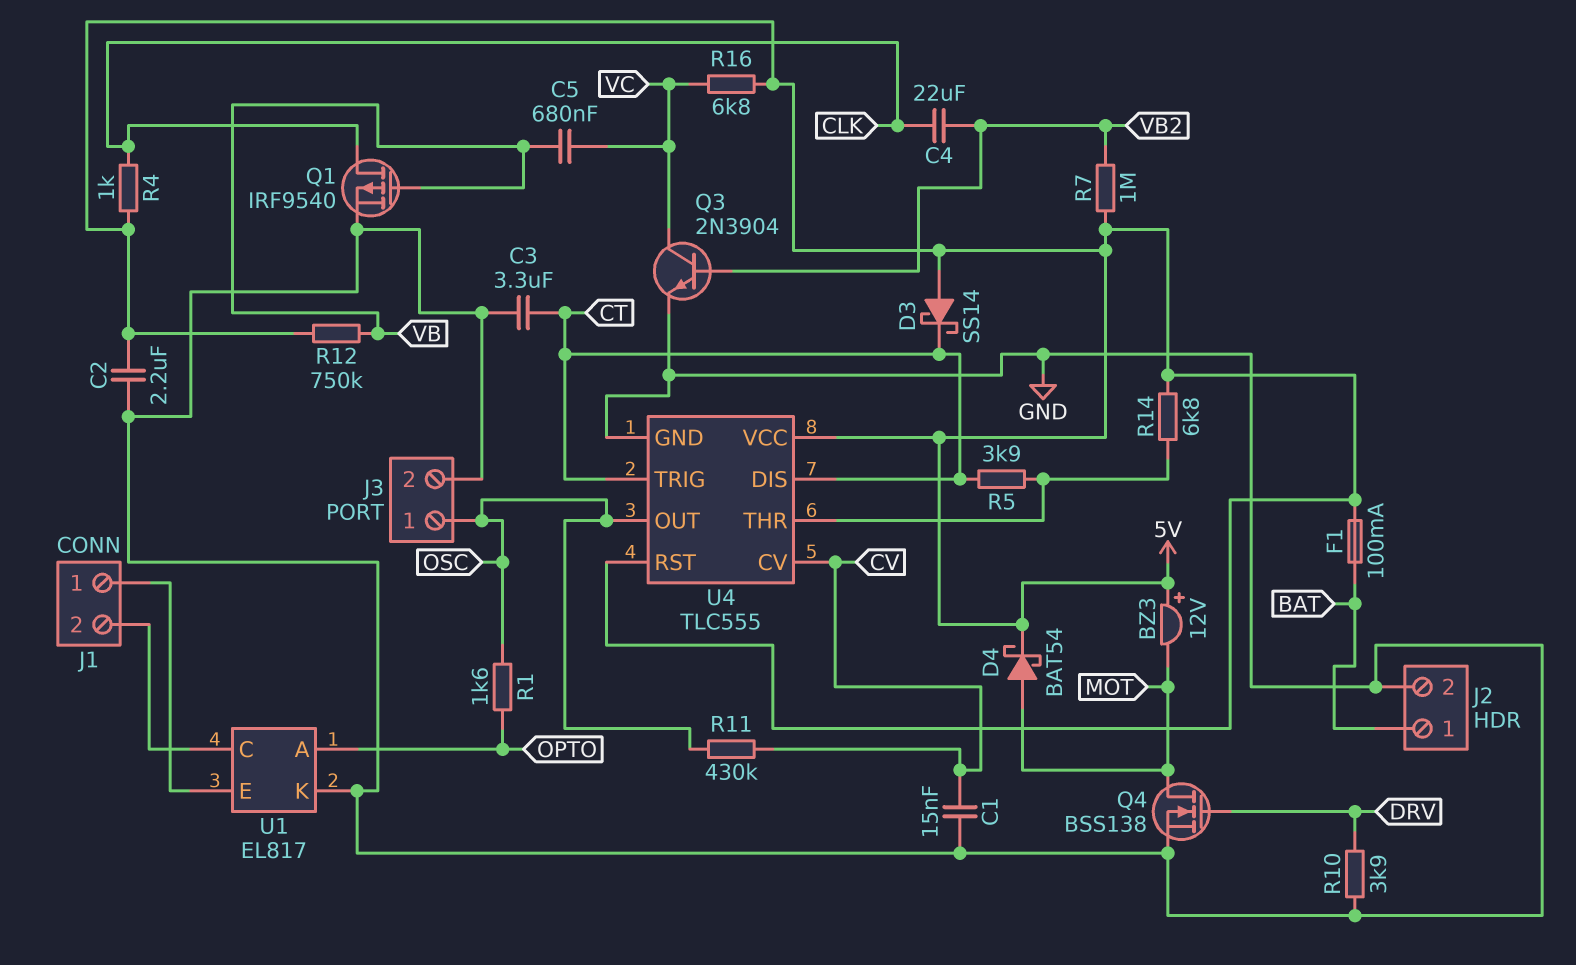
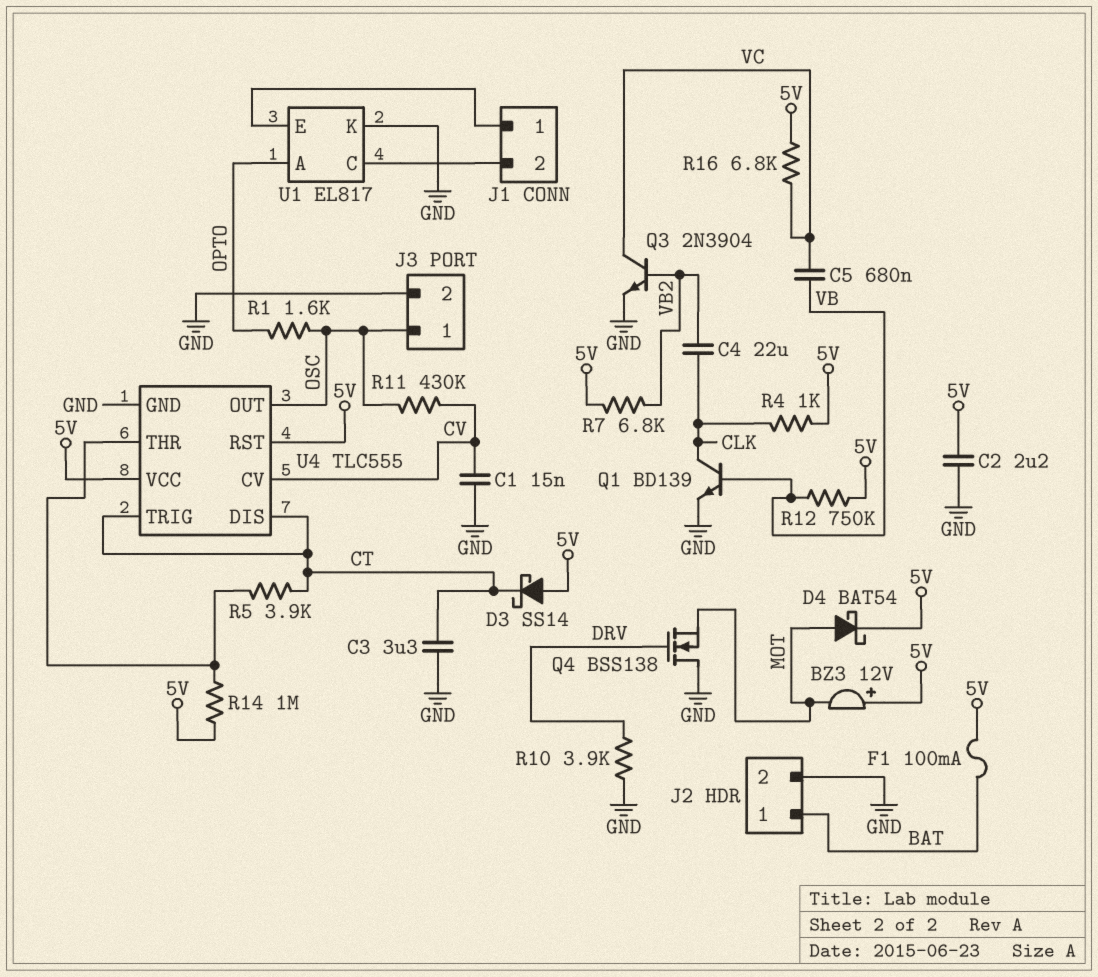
Q1: PMOS IRF9540 (G VB, D CLK, S GND) -> NPN BD139 (B VB, C CLK, E GND)
Q4: NMOS BSS138 (G DRV, D MOT, S GND) -> NMOS BSS138 (G DRV, D GND, S MOT)
R7: 1M (5V, VB2) -> 6.8k (5V, VB2)
R14: 6.8k (5V, U4/THR) -> 1M (5V, U4/THR)

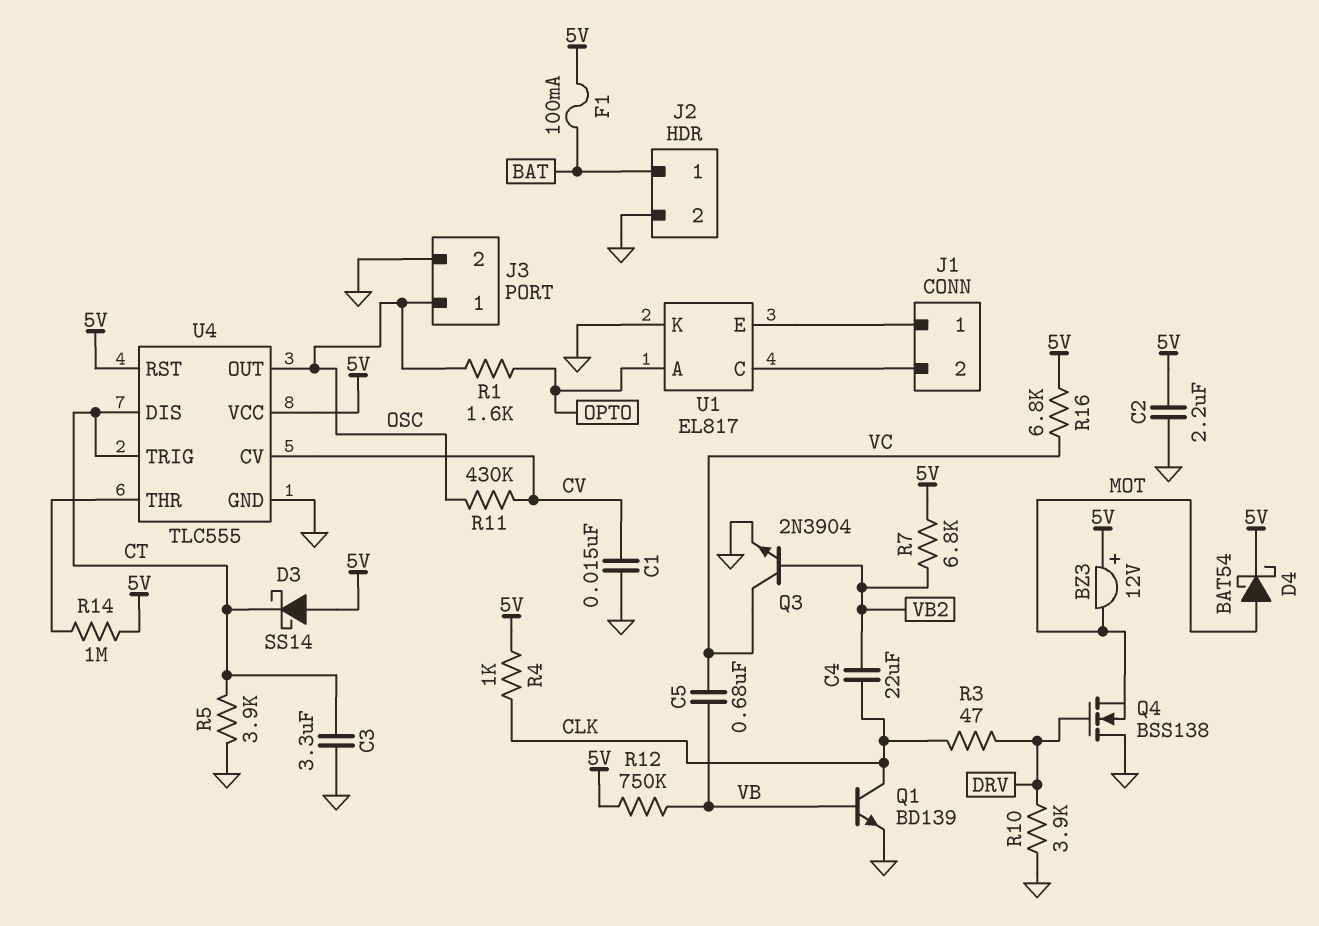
R3: none -> 47 (CLK, DRV)
R5: 3.9k (CT, U4/THR) -> 3.9k (CT, GND)

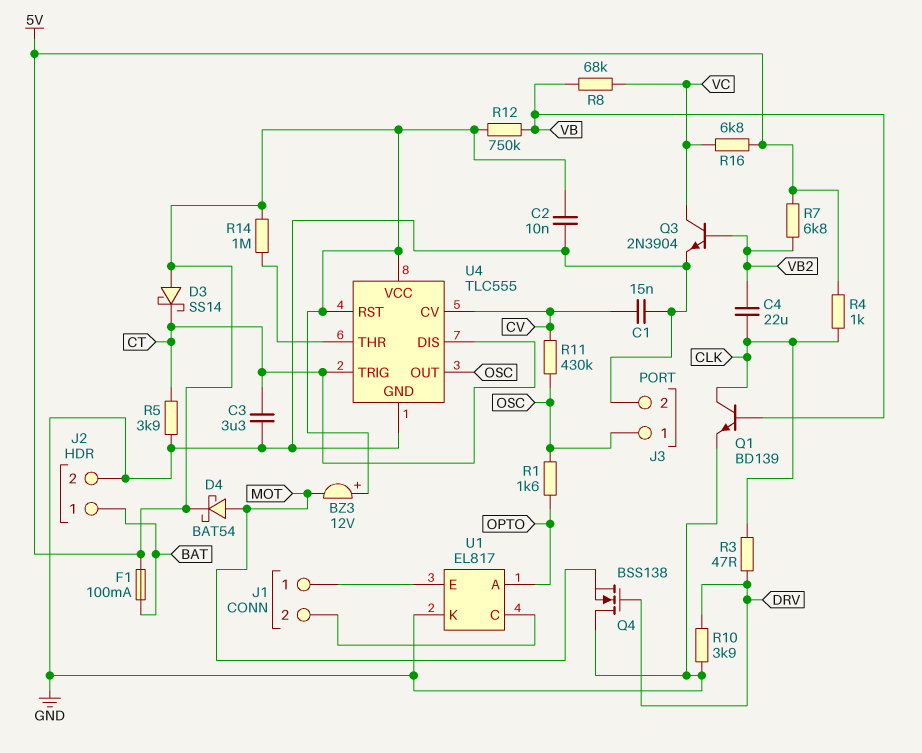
C2: 2.2uF (5V, GND) -> 10nF (5V, GND)
C5: 680nF (VB, VC) -> none
R8: none -> 68k (VB, VC)

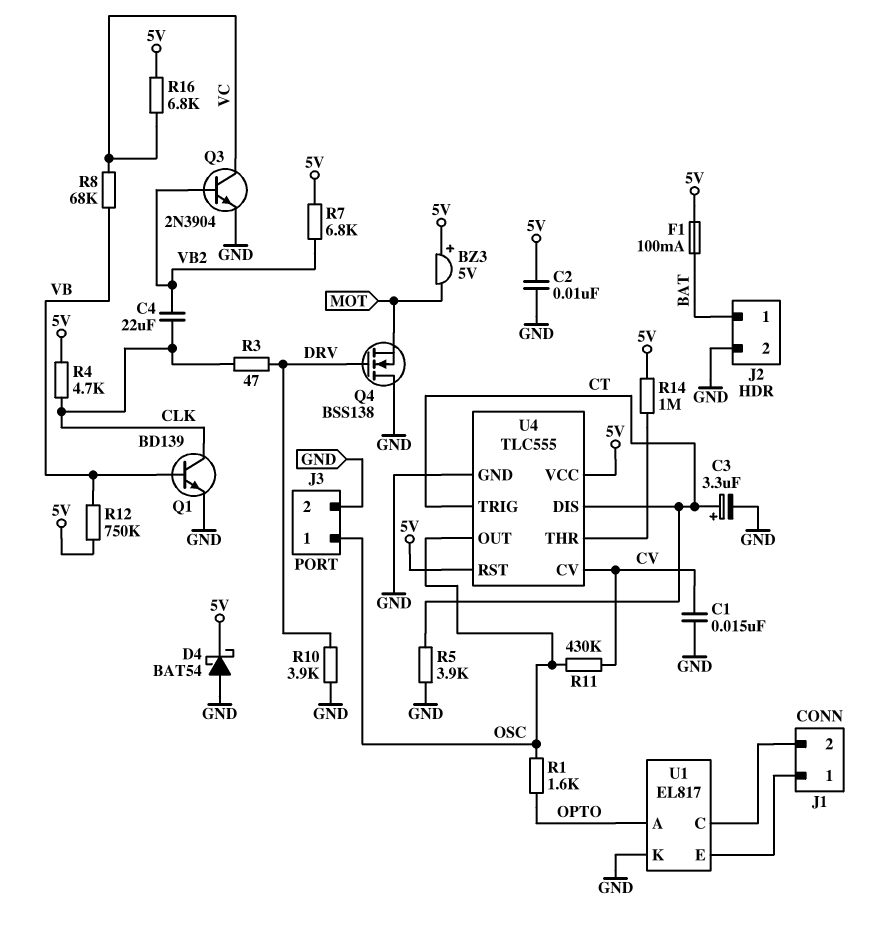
BZ3: buzzer 12V (plus 5V, minus MOT) -> buzzer 5V (plus 5V, minus MOT)
C3: 3.3uF (CT, GND) -> 3.3uF (plus CT, minus GND)
D3: schottky SS14 (A 5V, K CT) -> none
D4: schottky BAT54 (A MOT, K 5V) -> schottky BAT54 (A GND, K 5V)
R4: 1k (5V, CLK) -> 4.7k (5V, CLK)

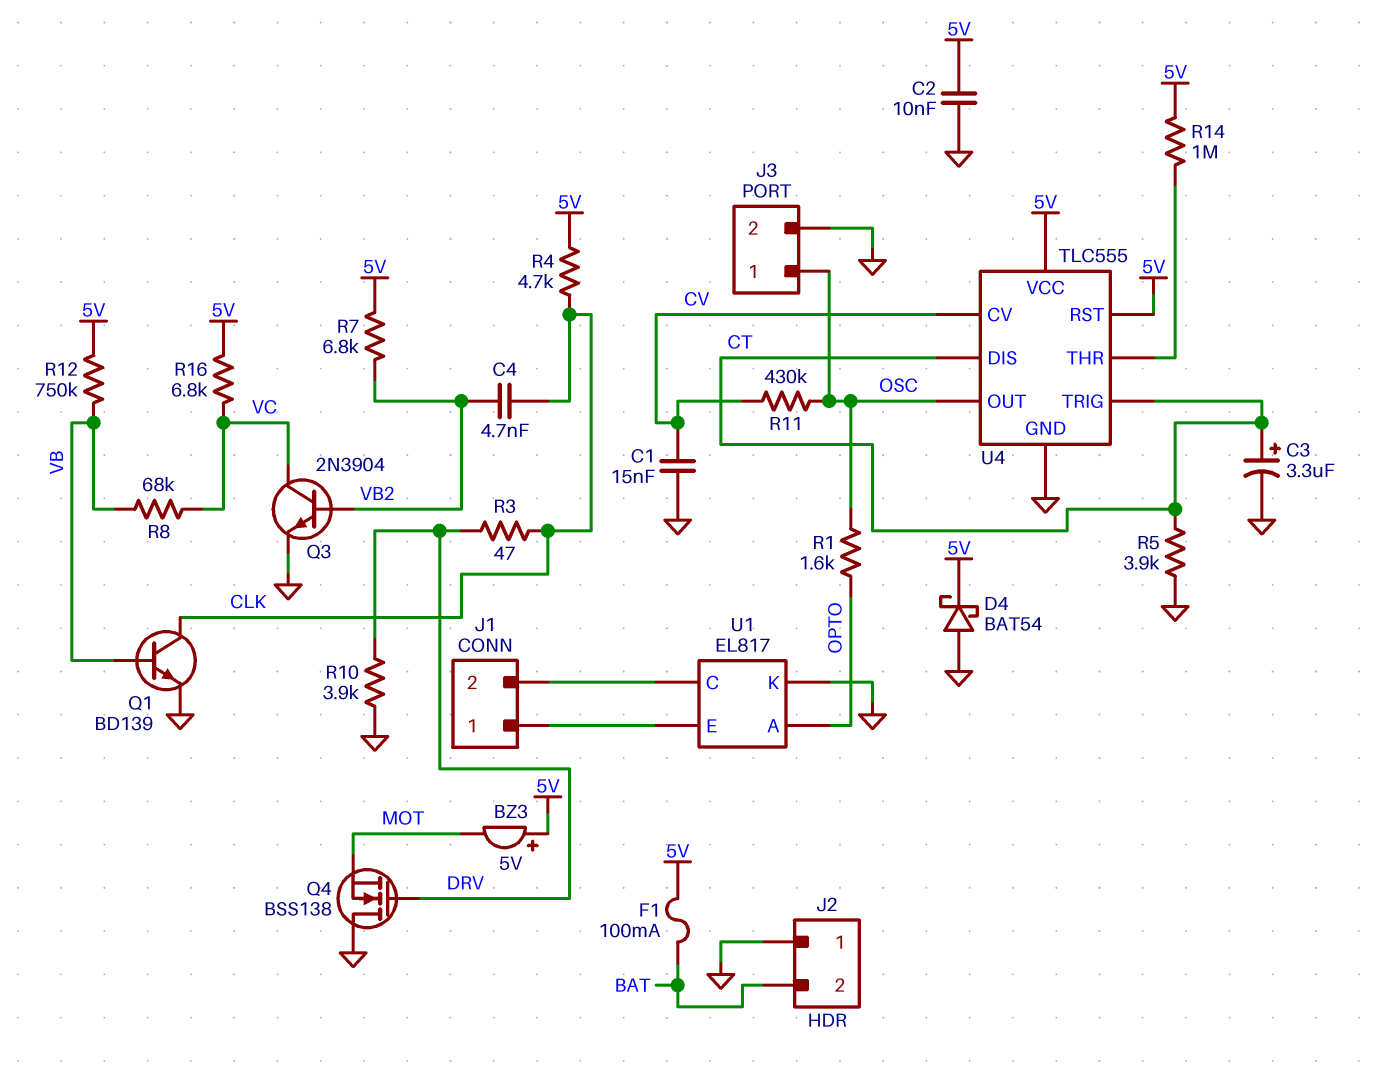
C4: 22uF (CLK, VB2) -> 4.7nF (CLK, VB2)
J2 pin 1: BAT -> GND
J2 pin 2: GND -> BAT

